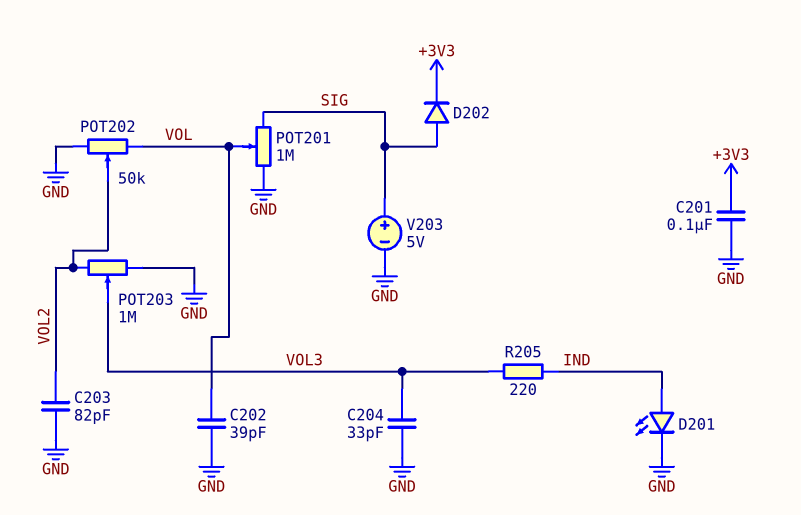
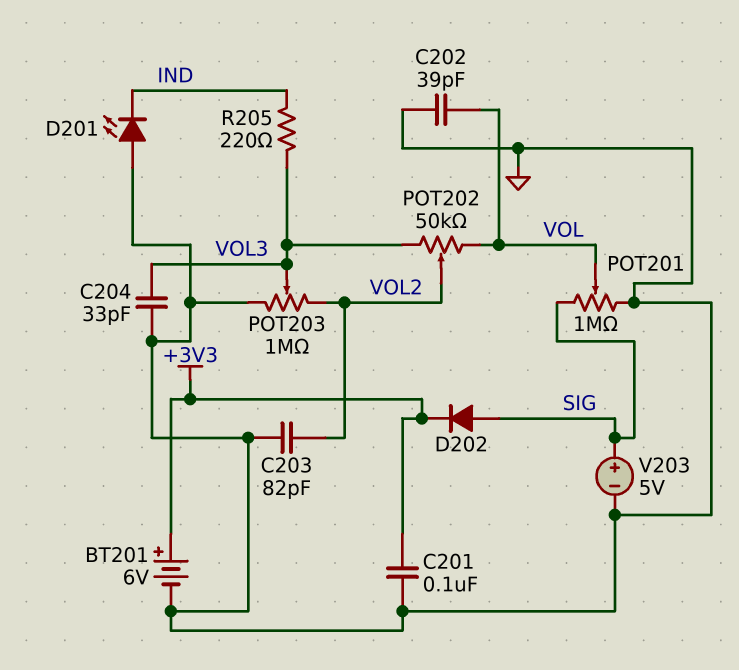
BT201: none -> 6V (plus +3V3, minus GND)
D201: LED (A IND, K GND) -> LED (A GND, K IND)
POT202: 50k (GND, VOL, wiper VOL2) -> 50k (VOL, VOL3, wiper VOL2)

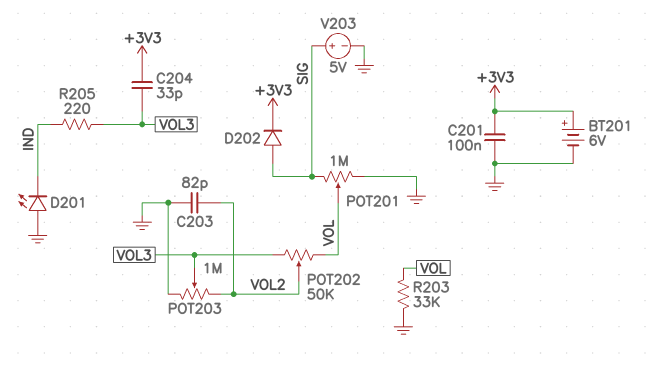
C202: 39pF (GND, VOL) -> none
C204: 33pF (GND, VOL3) -> 33pF (+3V3, VOL3)
R203: none -> 33k (GND, VOL)

